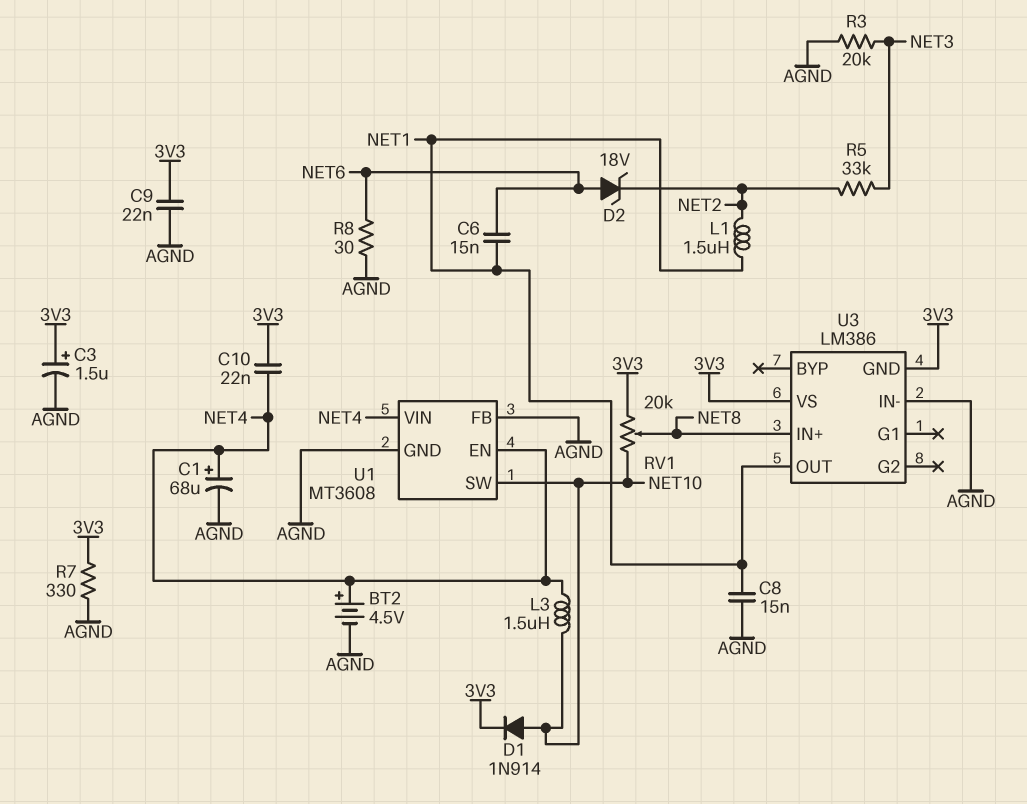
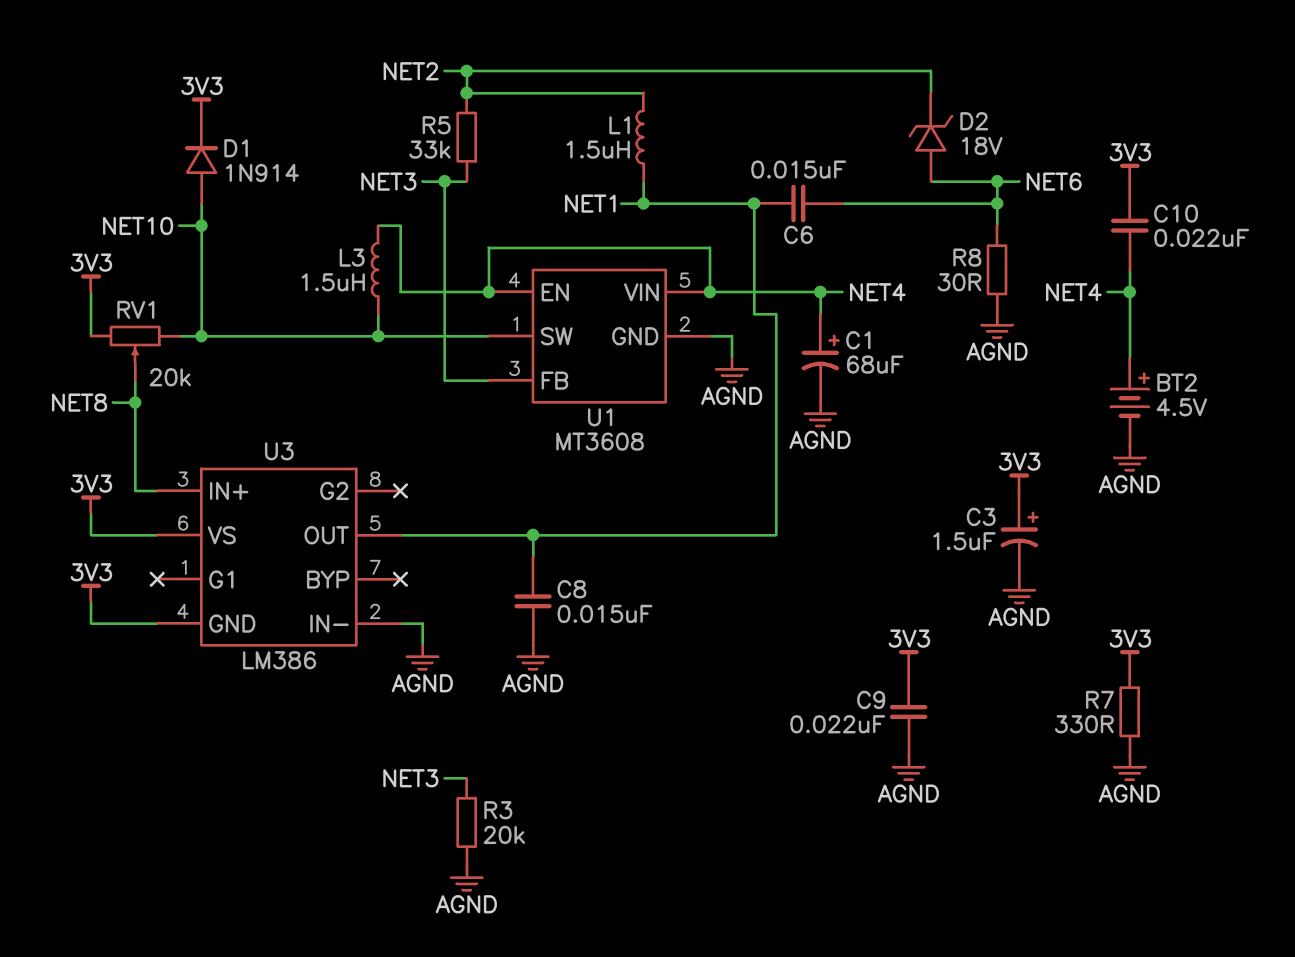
U1 pin FB: AGND -> NET3

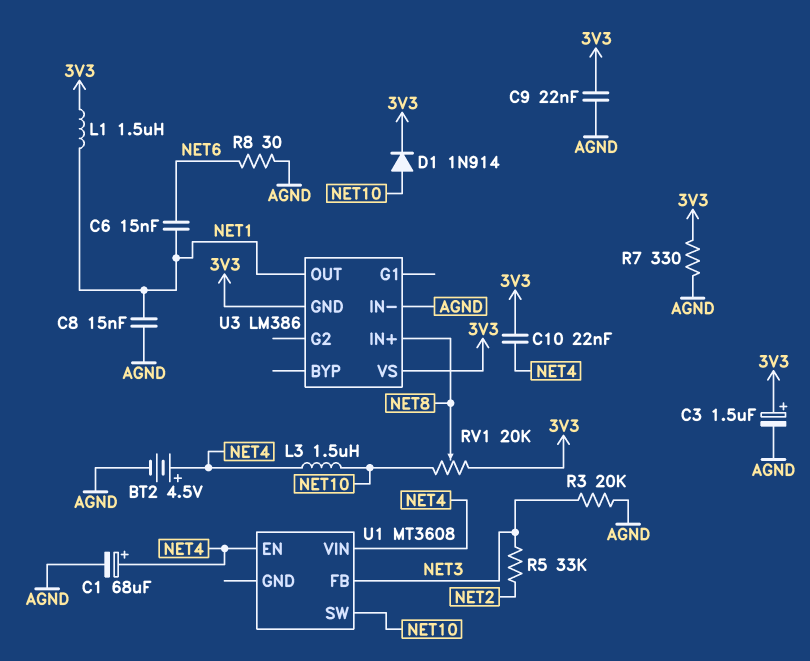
D2: zener 18V (A NET6, K NET2) -> none
L1: 1.5uH (NET1, NET2) -> 1.5uH (3V3, NET1)
U1 pin GND: AGND -> none

